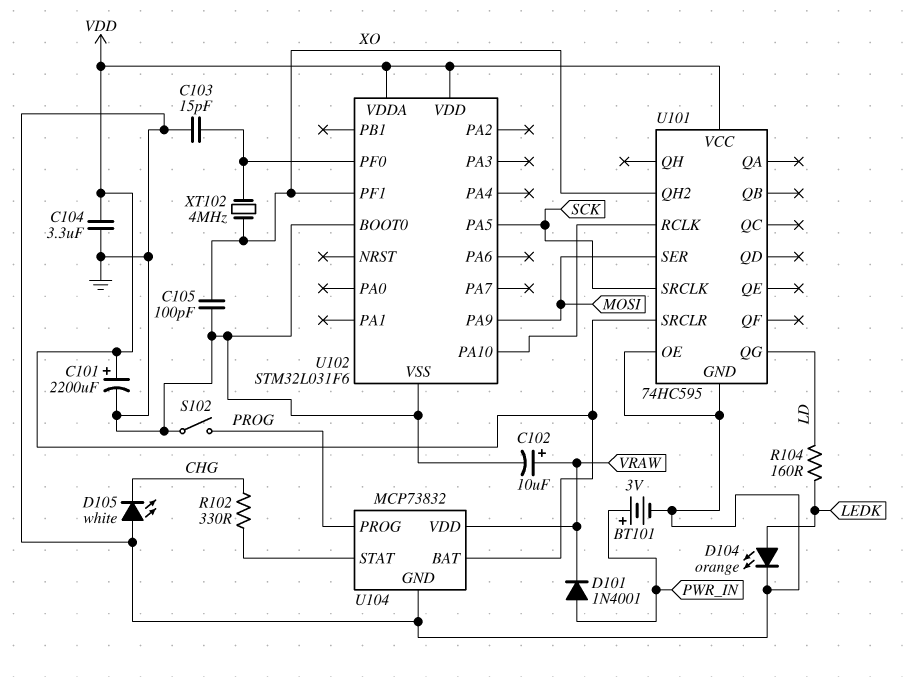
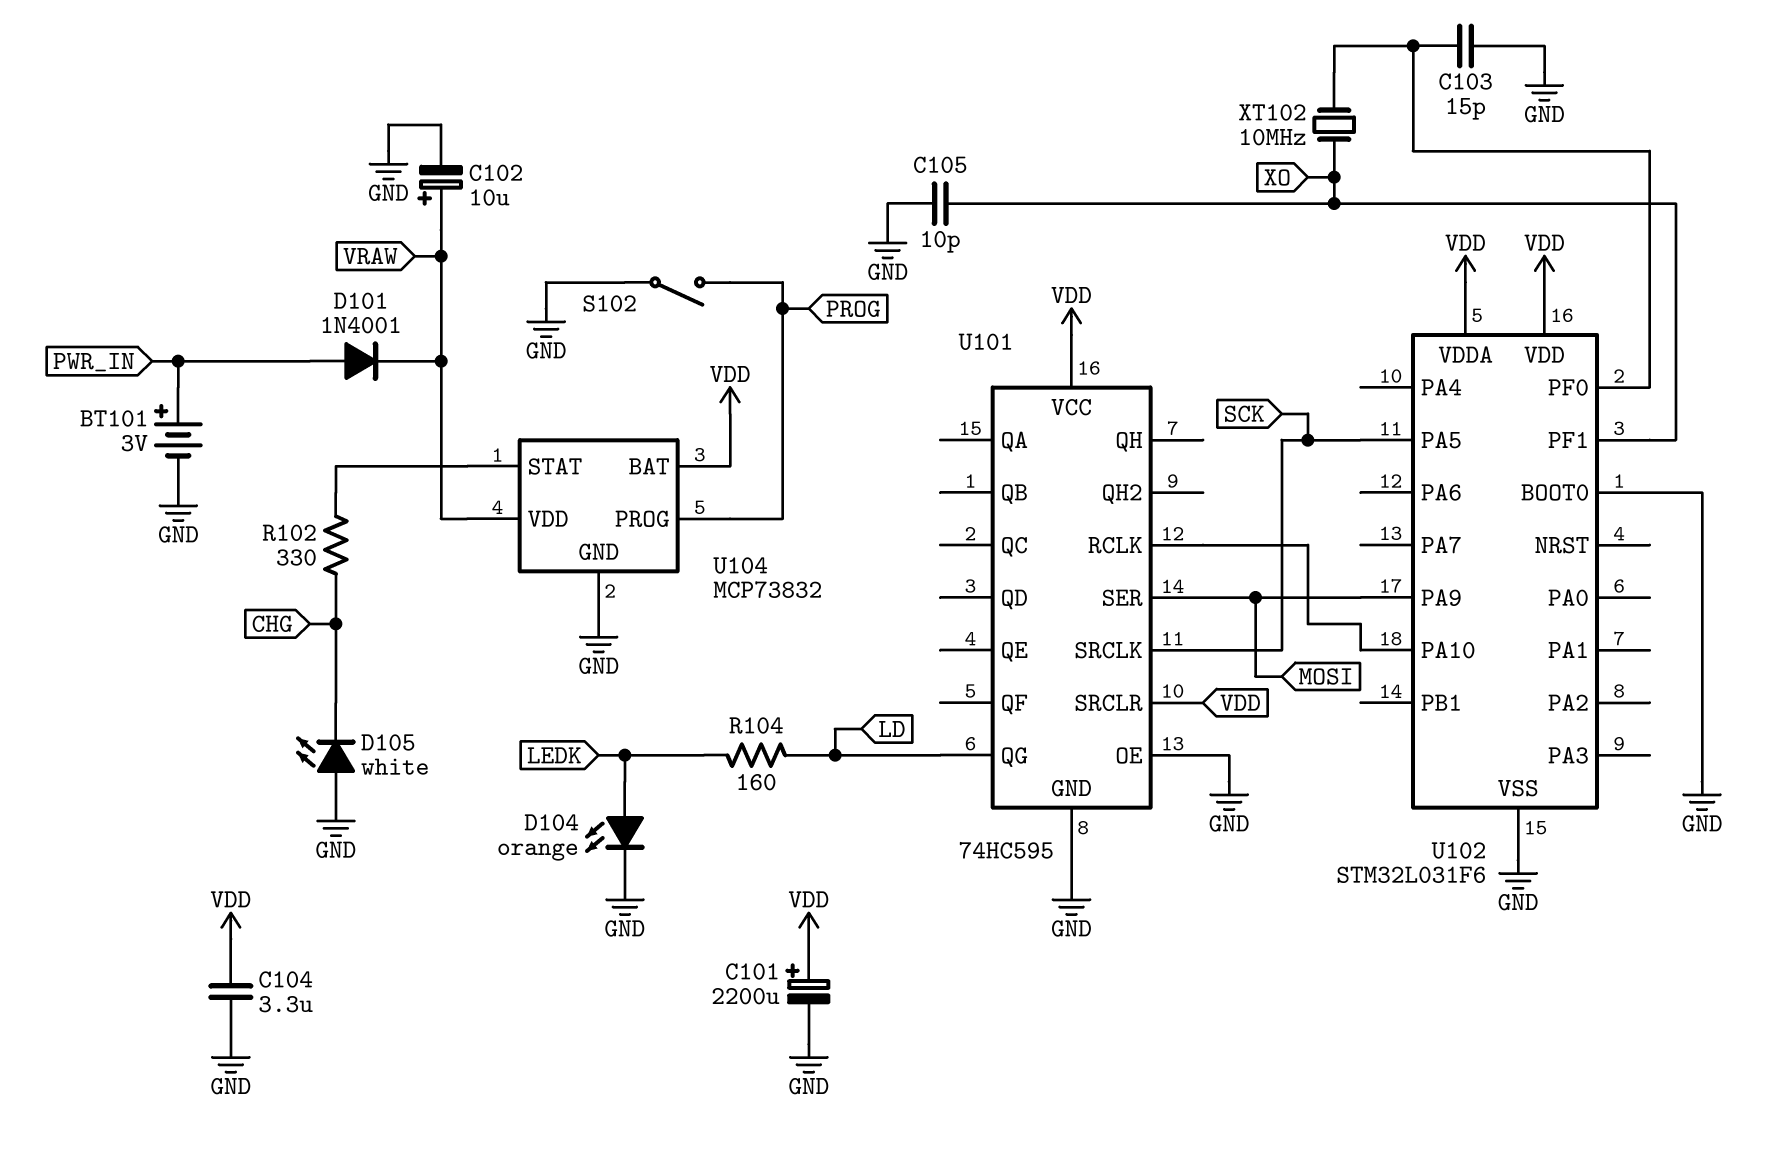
C105: 100pF (GND, XO) -> 10pF (GND, XO)
U101 pin QH2: XO -> none
XT102: 4MHz (U102/PF0, XO) -> 10MHz (U102/PF0, XO)

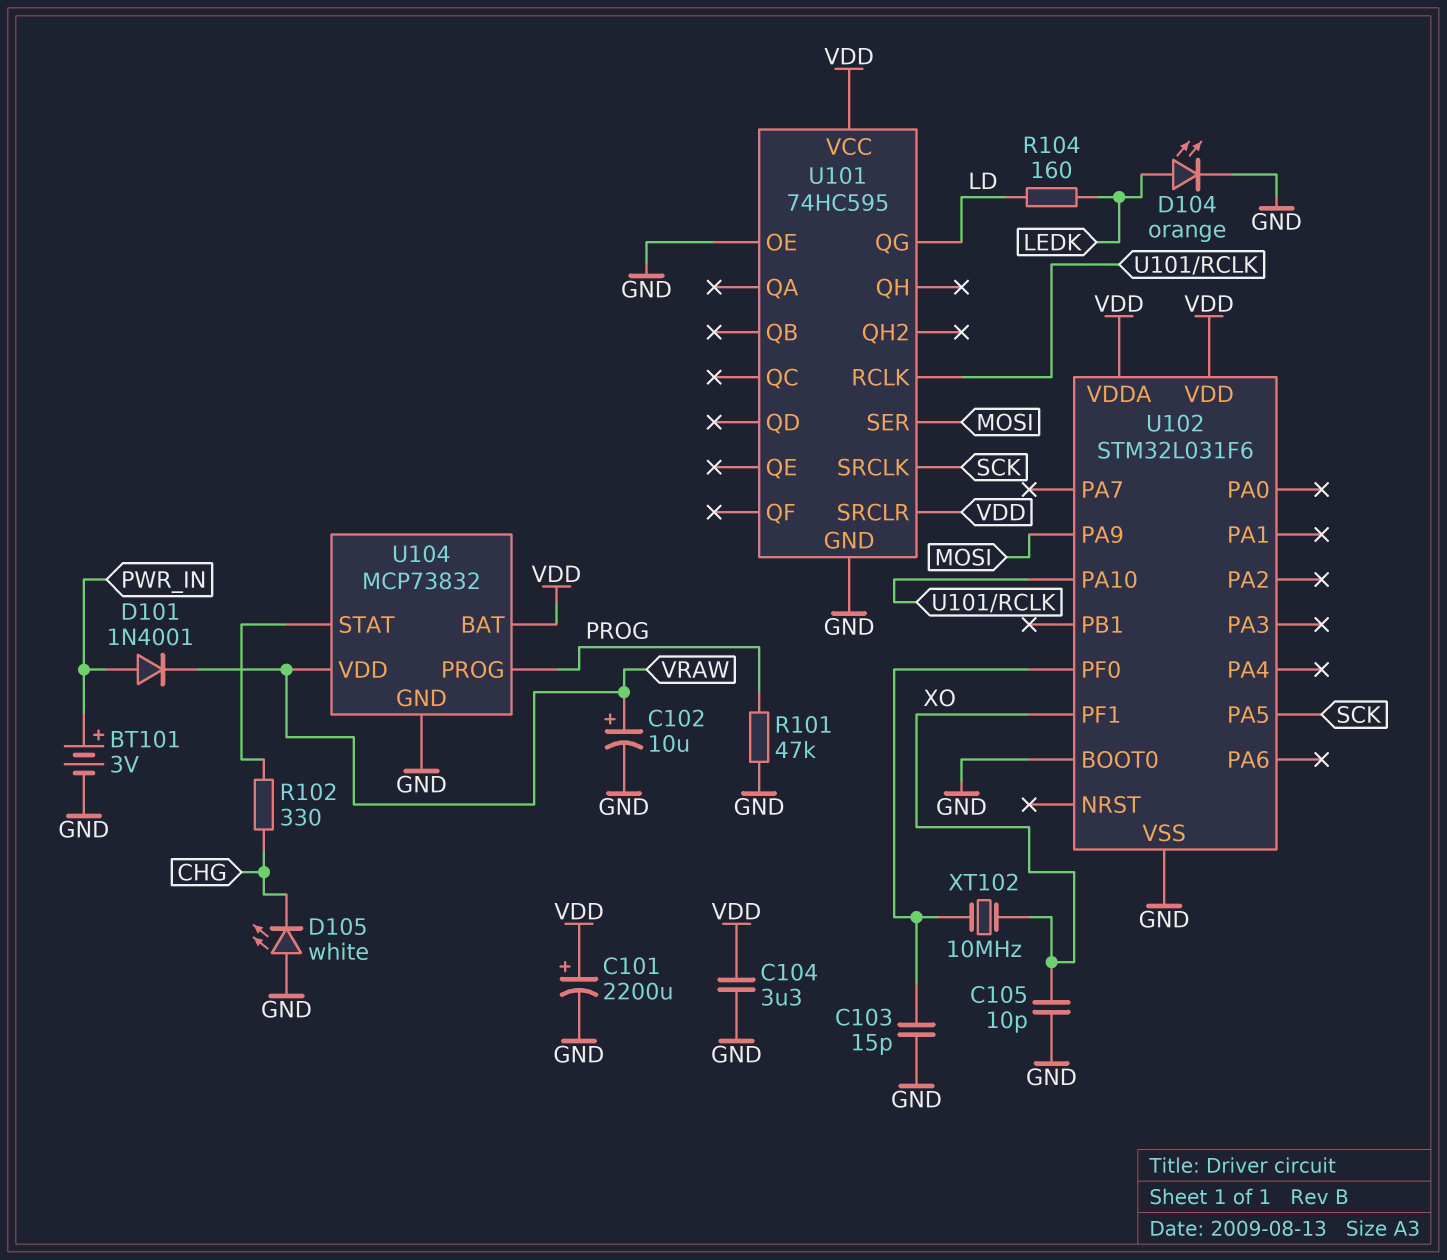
R101: none -> 47k (GND, PROG)
S102: switch (GND, PROG) -> none

